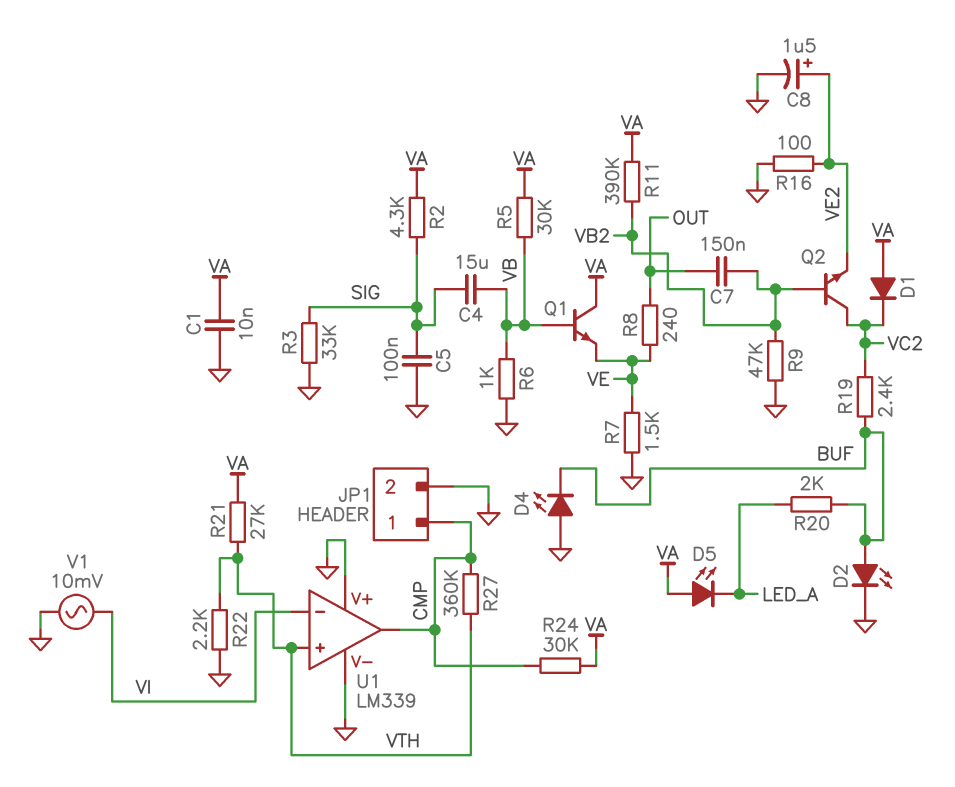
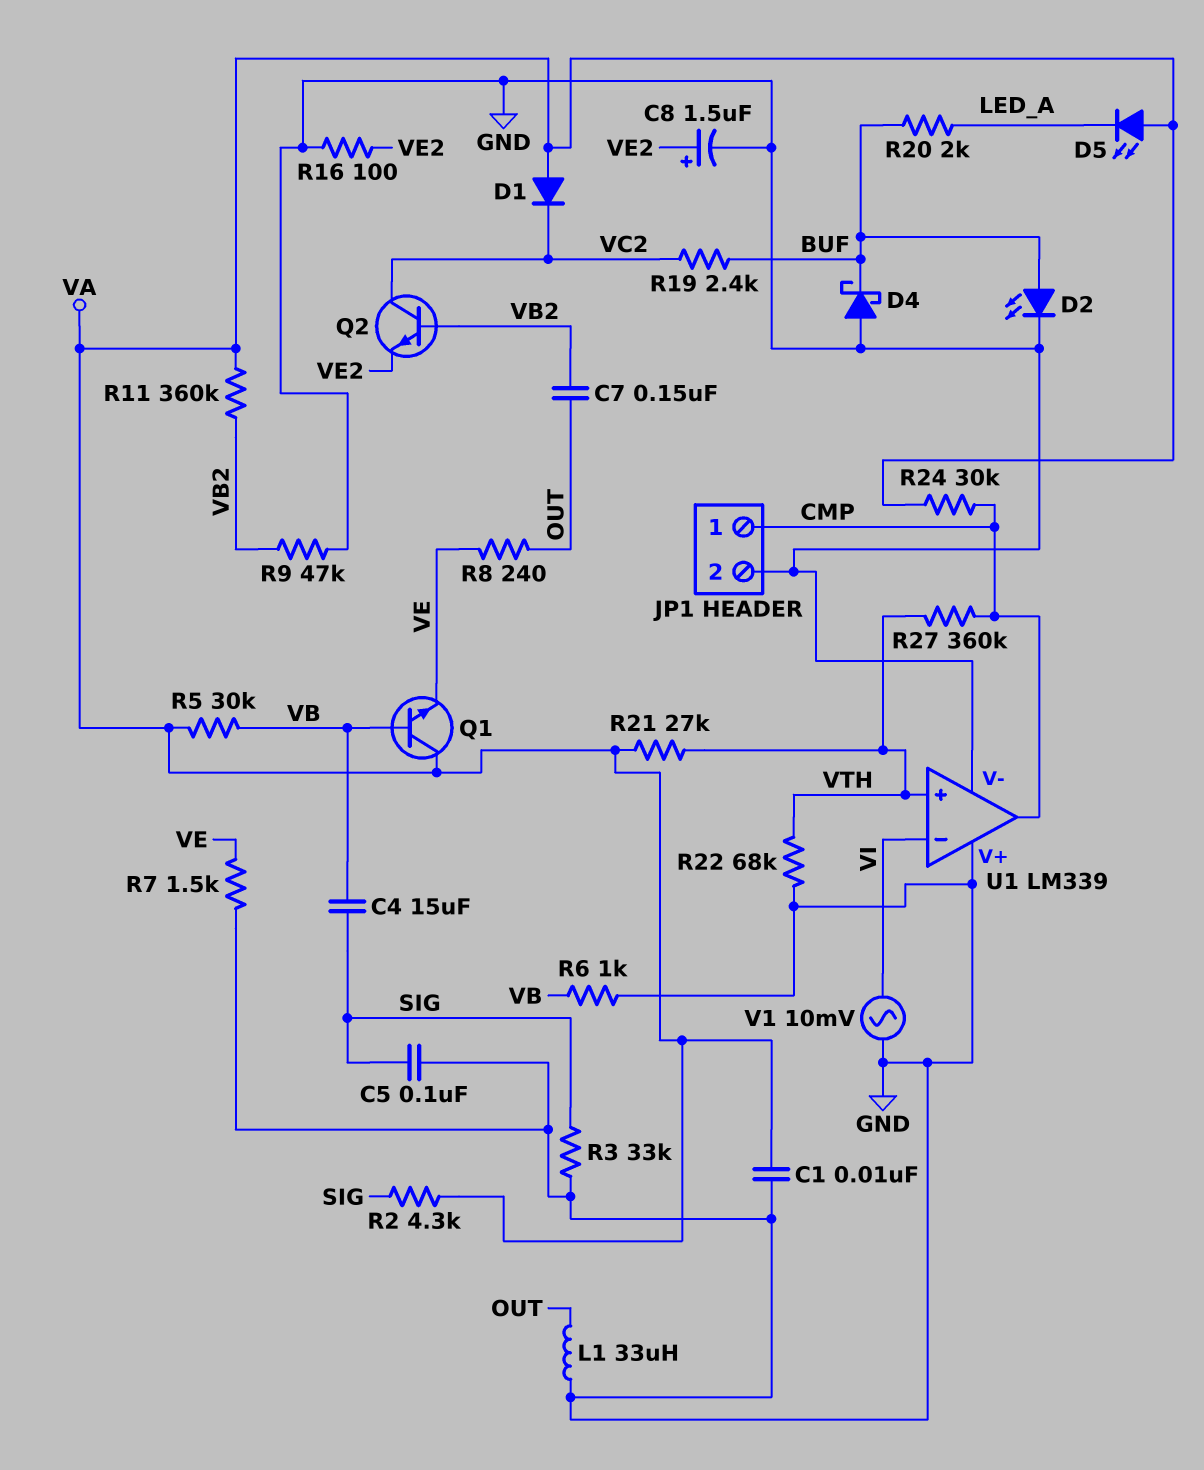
D4: LED (A GND, K BUF) -> schottky (A GND, K BUF)
L1: none -> 33uH (GND, OUT)
R11: 390k (VA, VB2) -> 360k (VA, VB2)
R22: 2.2k (GND, VTH) -> 68k (GND, VTH)

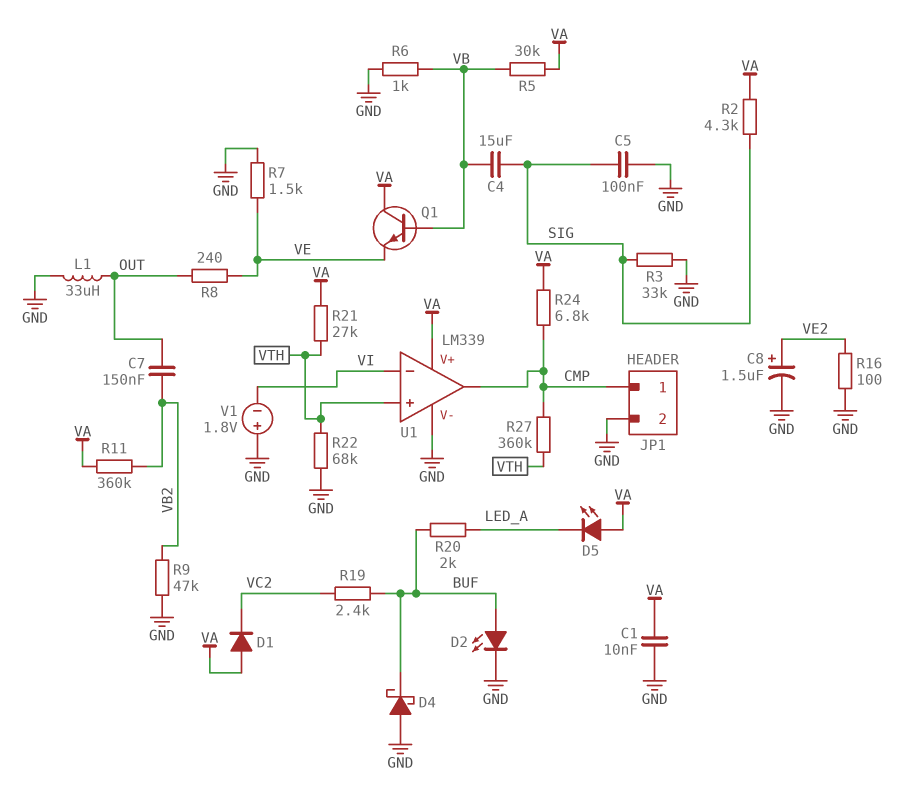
Q2: NPN (B VB2, C VC2, E VE2) -> none
R24: 30k (CMP, VA) -> 6.8k (CMP, VA)
U1 pin V+: GND -> VA
V1: AC 10mV (GND, VI) -> 1.8V (plus GND, minus VI)

